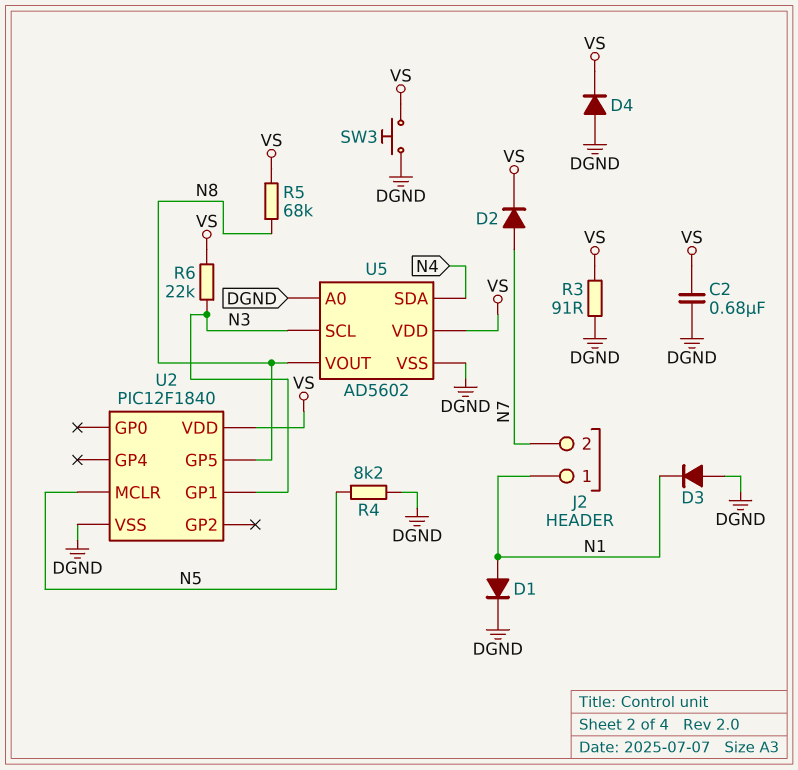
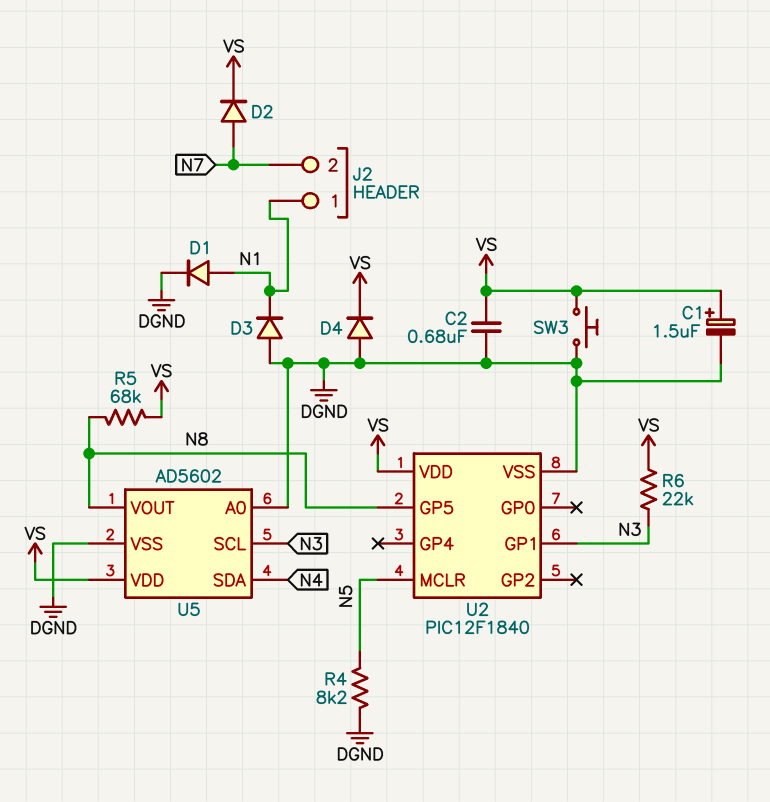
C1: none -> 1.5uF (plus VS, minus DGND)
R3: 91 (DGND, VS) -> none

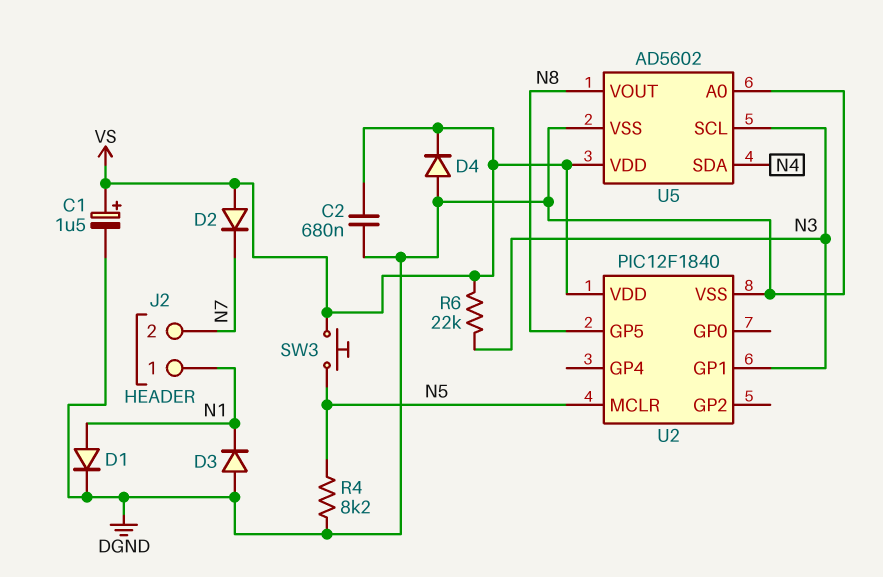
D2: diode (A N7, K VS) -> diode (A VS, K N7)
R5: 68k (N8, VS) -> none
SW3: button (DGND, VS) -> button (N5, VS)

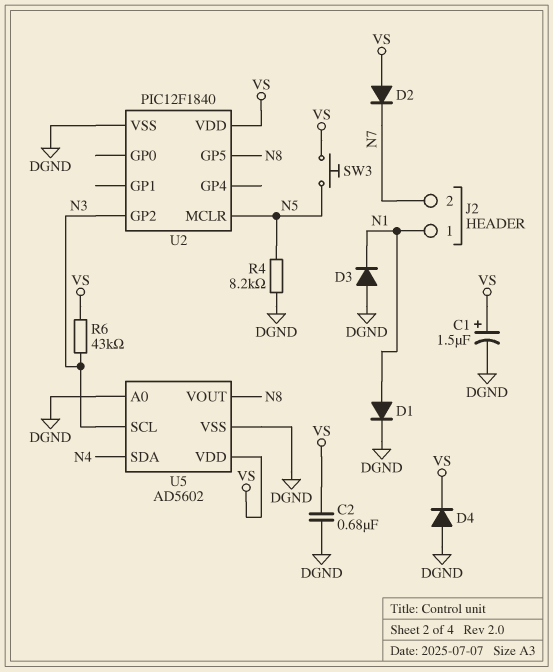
R6: 22k (N3, VS) -> 43k (N3, VS)
U2 pin GP1: N3 -> none
U2 pin GP2: none -> N3

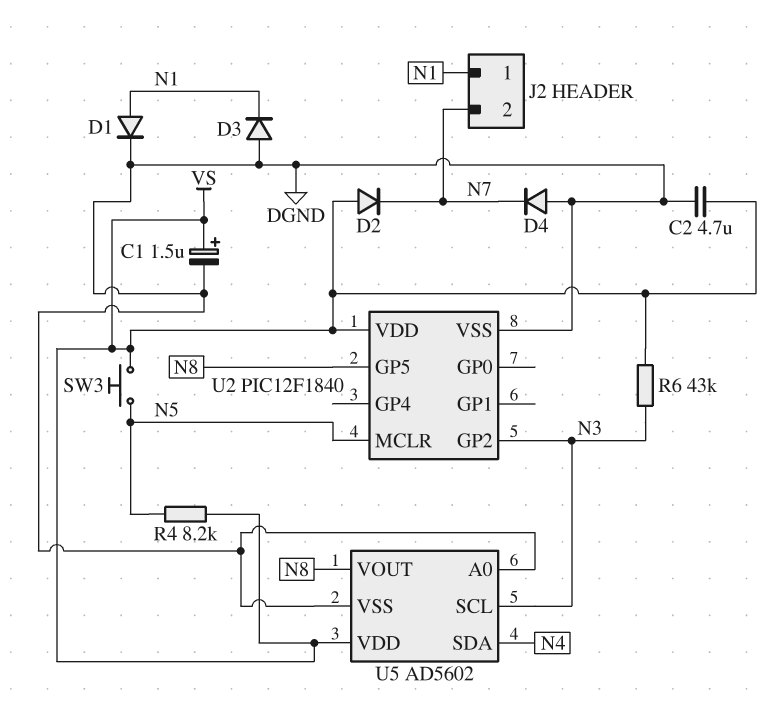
C2: 680nF (DGND, VS) -> 4.7uF (DGND, VS)
D4: diode (A DGND, K VS) -> diode (A DGND, K N7)
R4: 8.2k (DGND, N5) -> 8.2k (N5, VS)

